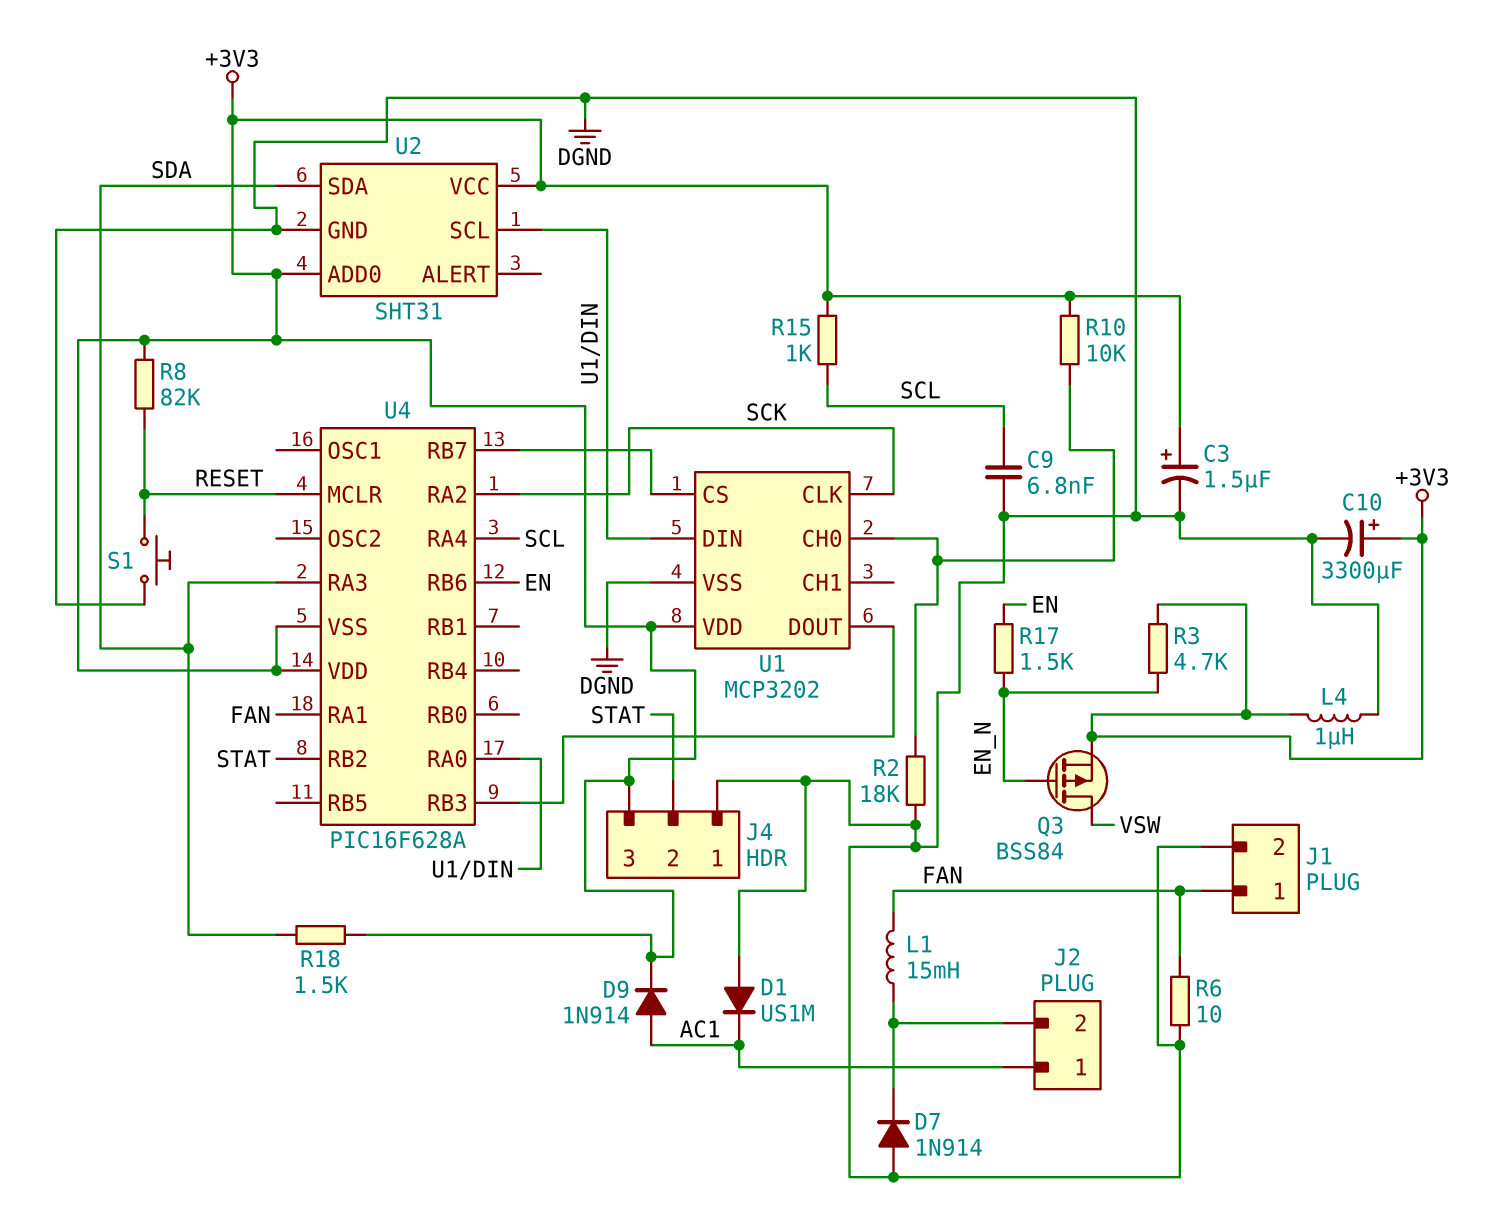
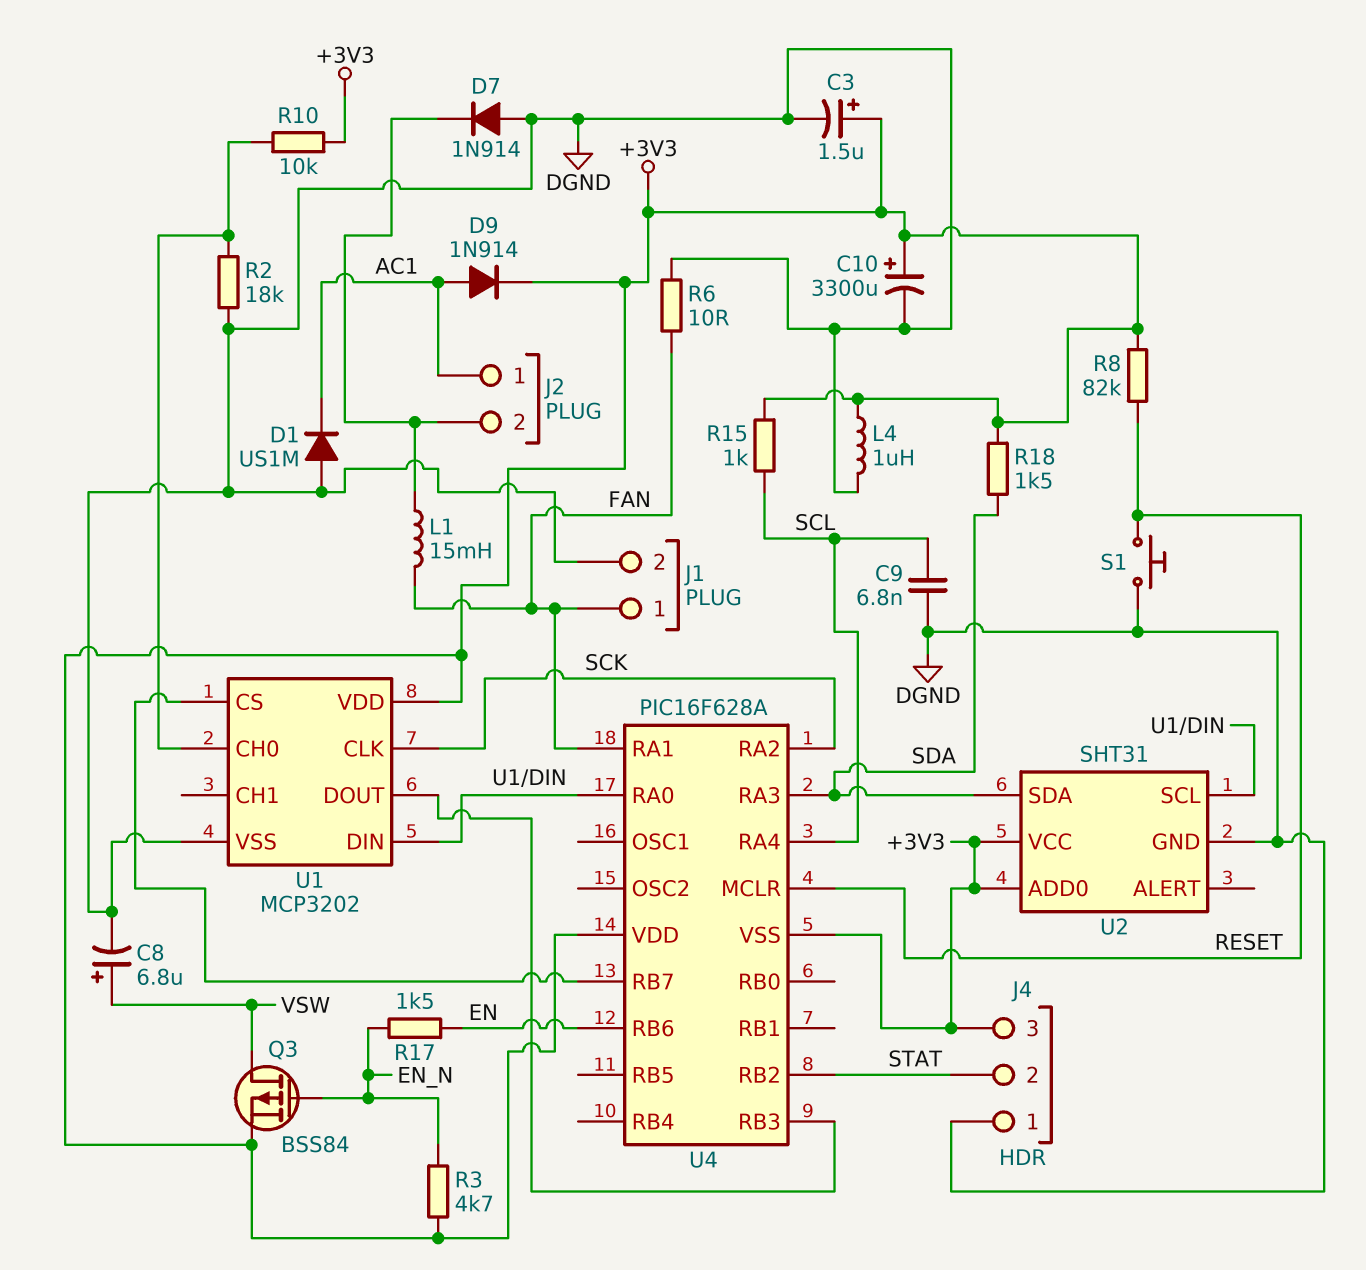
C8: none -> 6.8uF (plus VSW, minus DGND)

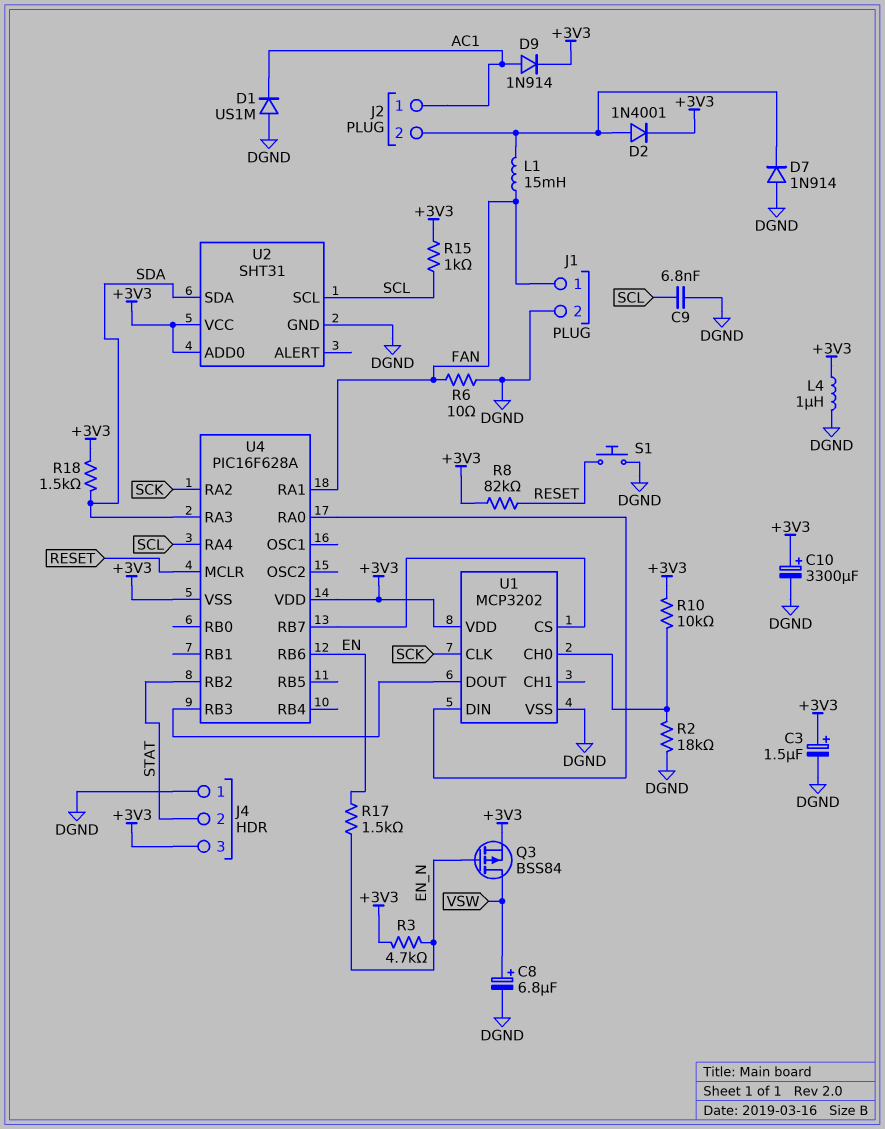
D2: none -> diode 1N4001 (A J2/2, K +3V3)
U2 pin SCL: U1/DIN -> SCL

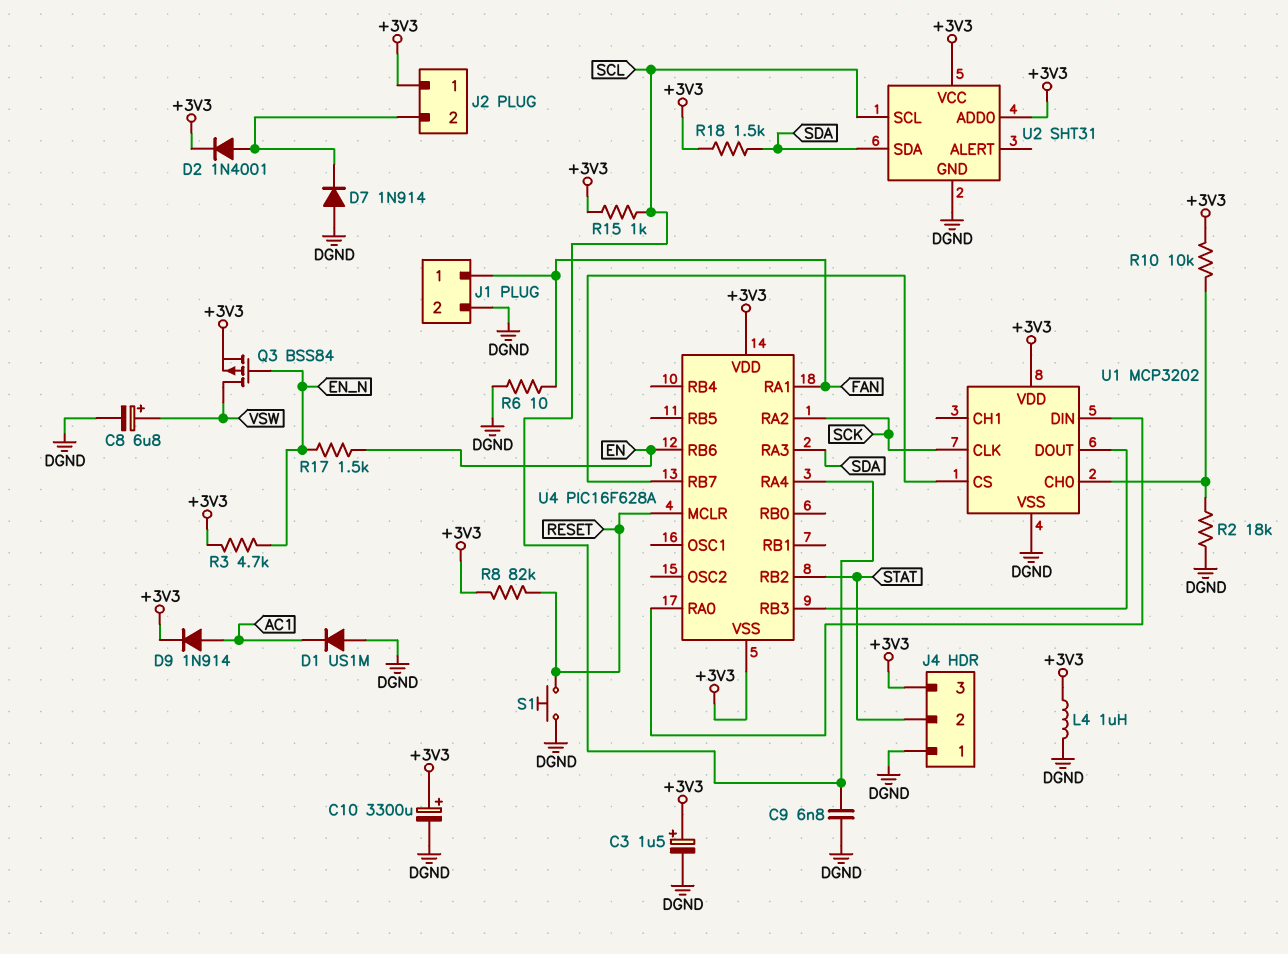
J2 pin 1: AC1 -> +3V3
L1: 15mH (FAN, J2/2) -> none

